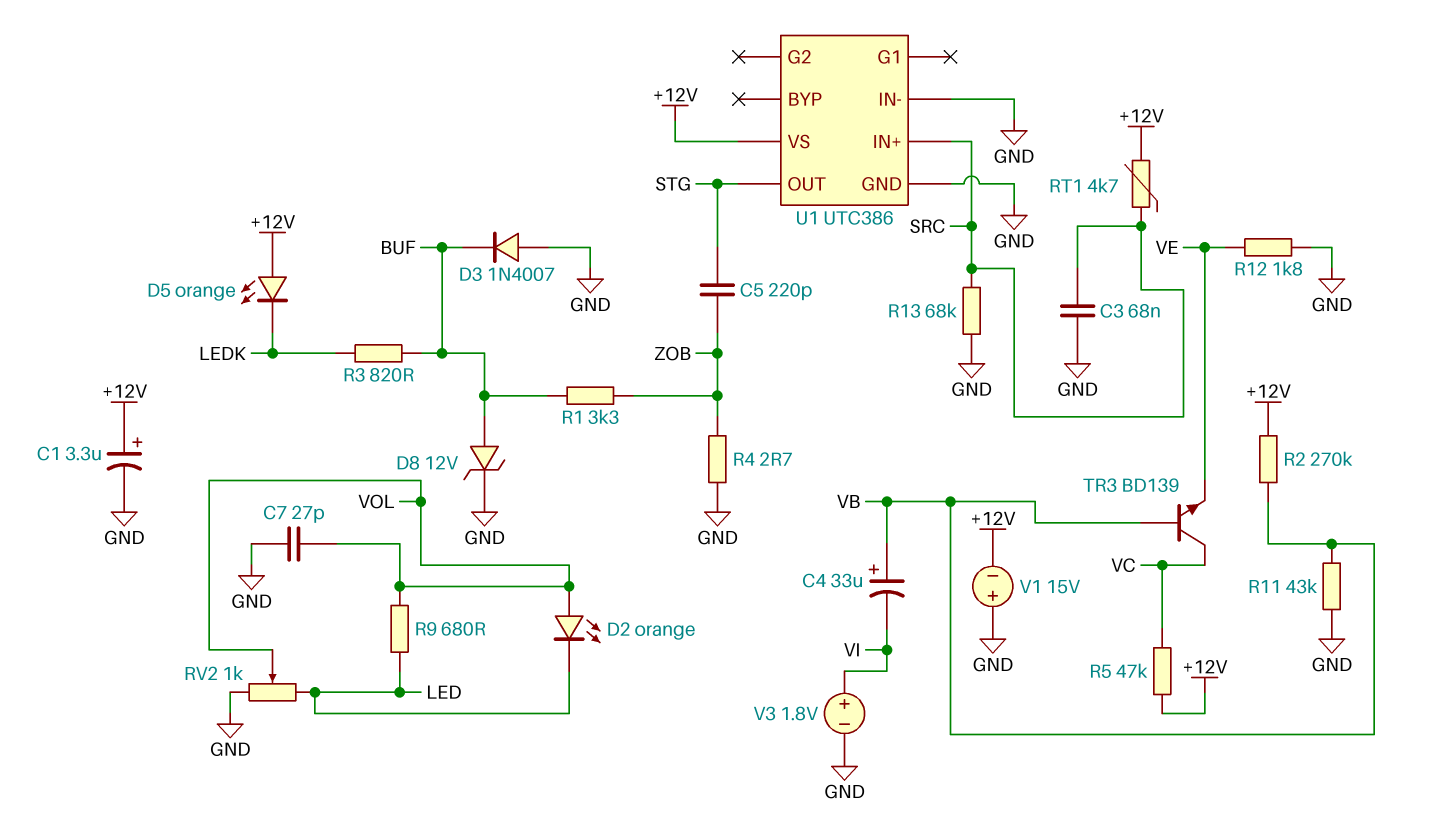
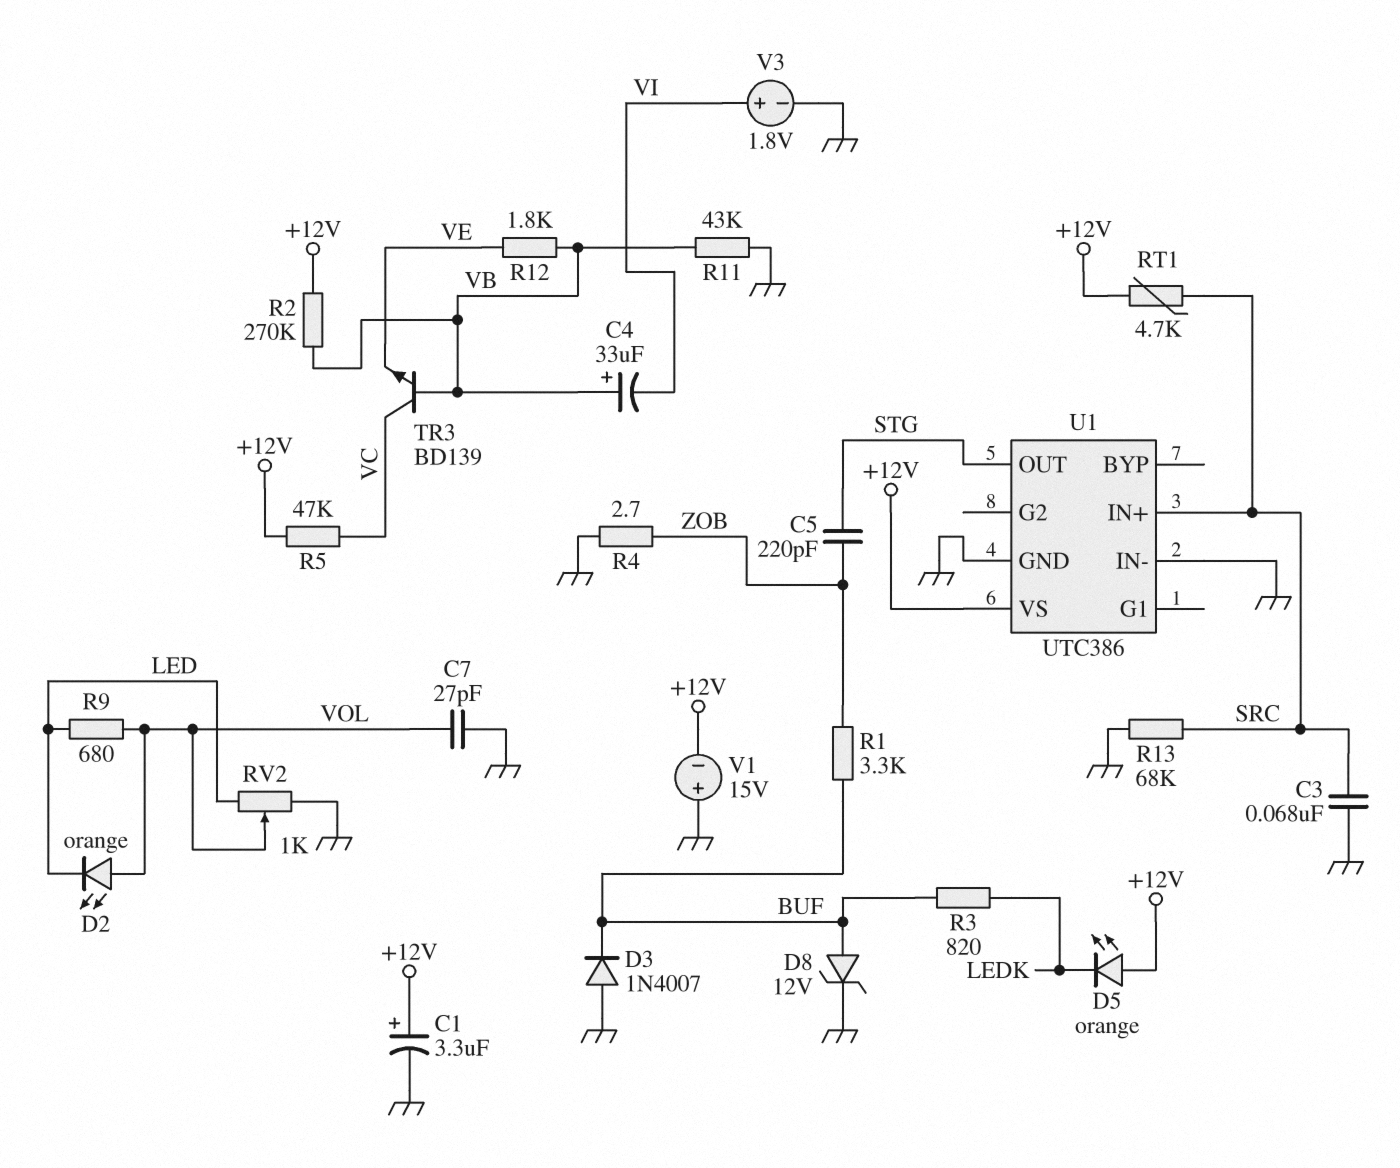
R12: 1.8k (GND, VE) -> 1.8k (VB, VE)

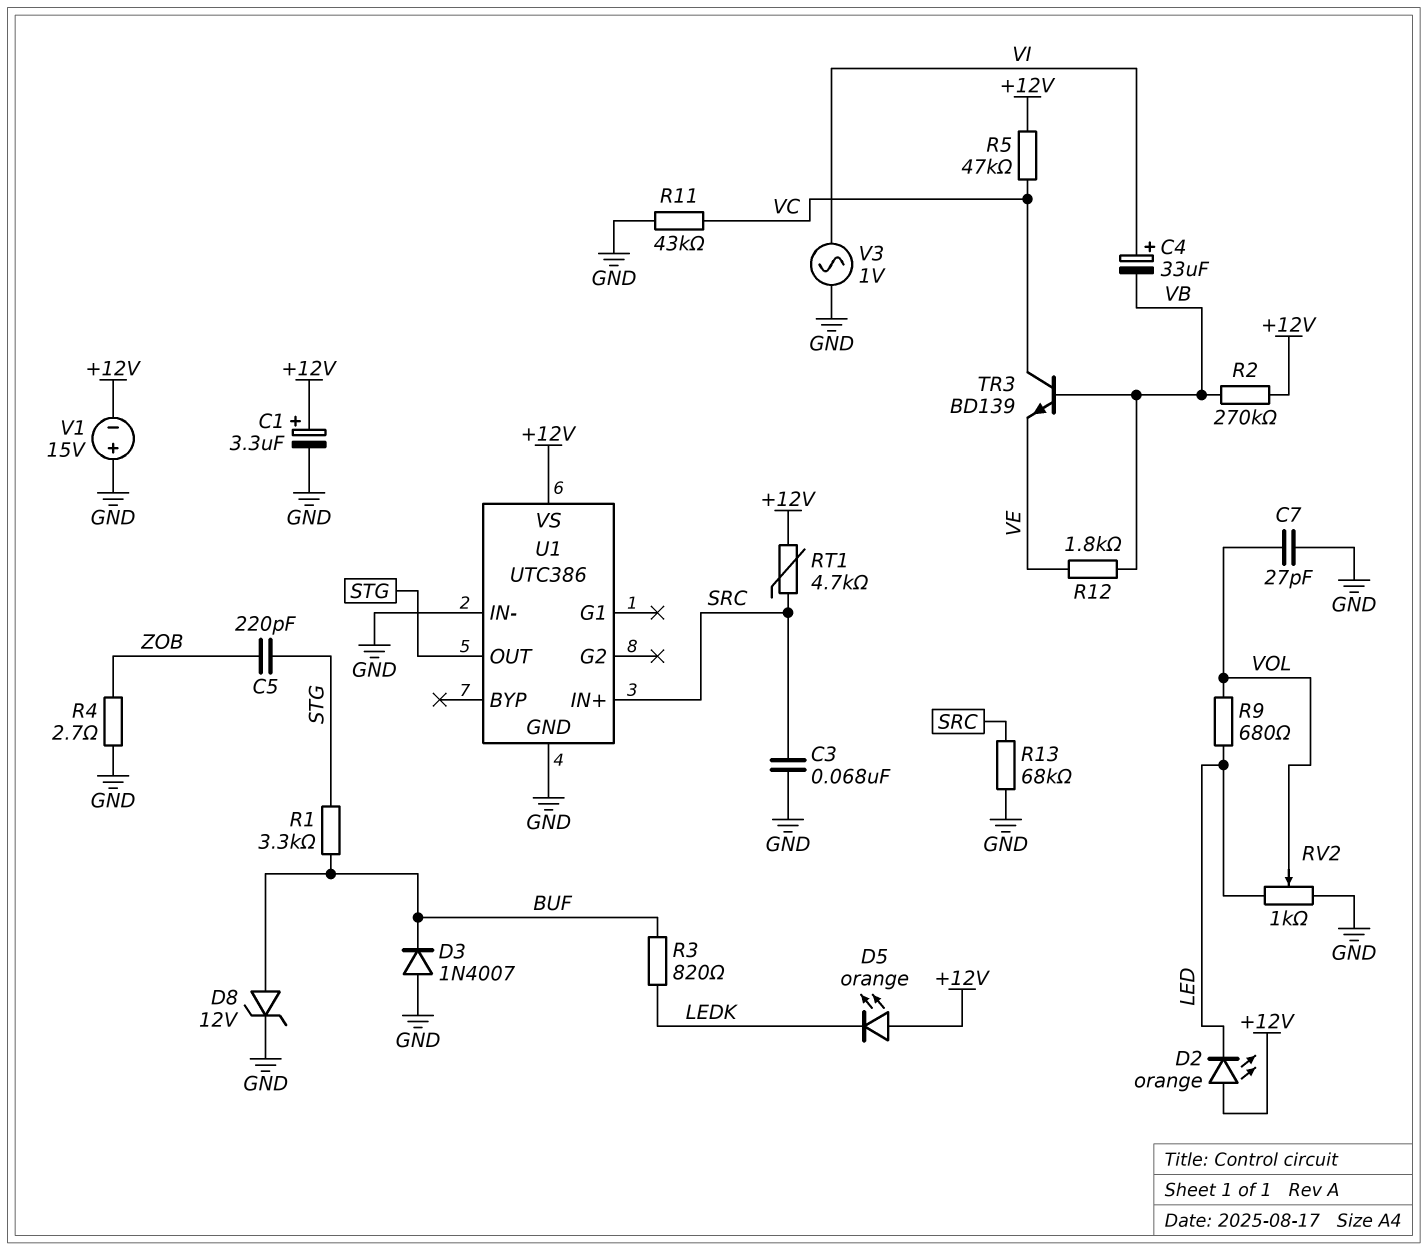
C4: 33uF (plus VB, minus VI) -> 33uF (plus VI, minus VB)
D2: LED orange (A VOL, K LED) -> LED orange (A +12V, K LED)
R1: 3.3k (BUF, ZOB) -> 3.3k (BUF, STG)
R11: 43k (GND, VB) -> 43k (GND, VC)
V3: 1.8V (plus VI, minus GND) -> AC 1V (GND, VI)

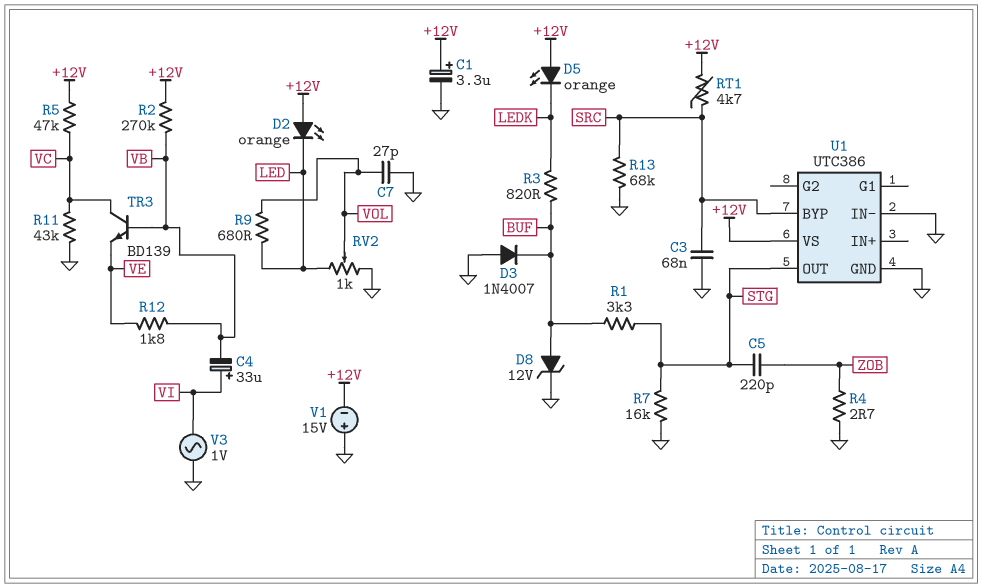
R7: none -> 16k (GND, STG)
U1 pin BYP: none -> SRC
U1 pin IN+: SRC -> none

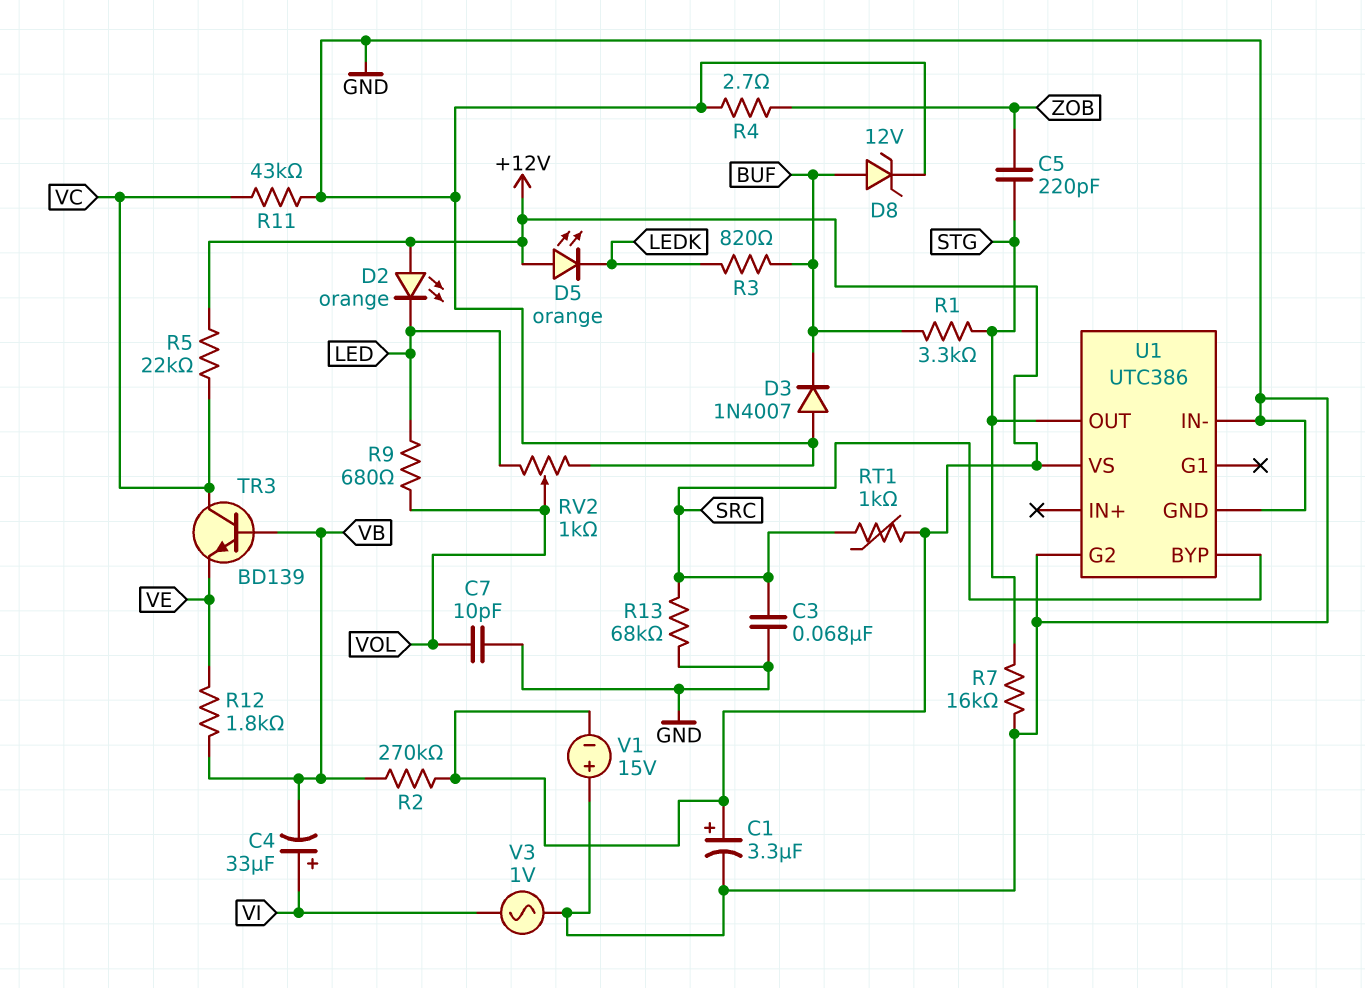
C7: 27pF (GND, VOL) -> 10pF (GND, VOL)
R5: 47k (+12V, VC) -> 22k (+12V, VC)
RT1: 4.7k (+12V, SRC) -> 1k (+12V, SRC)
U1 pin G2: none -> GND

